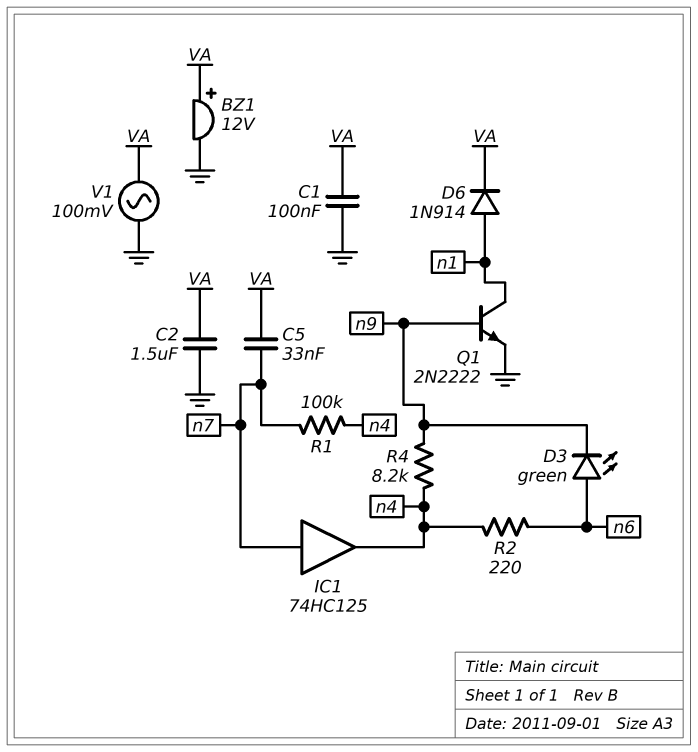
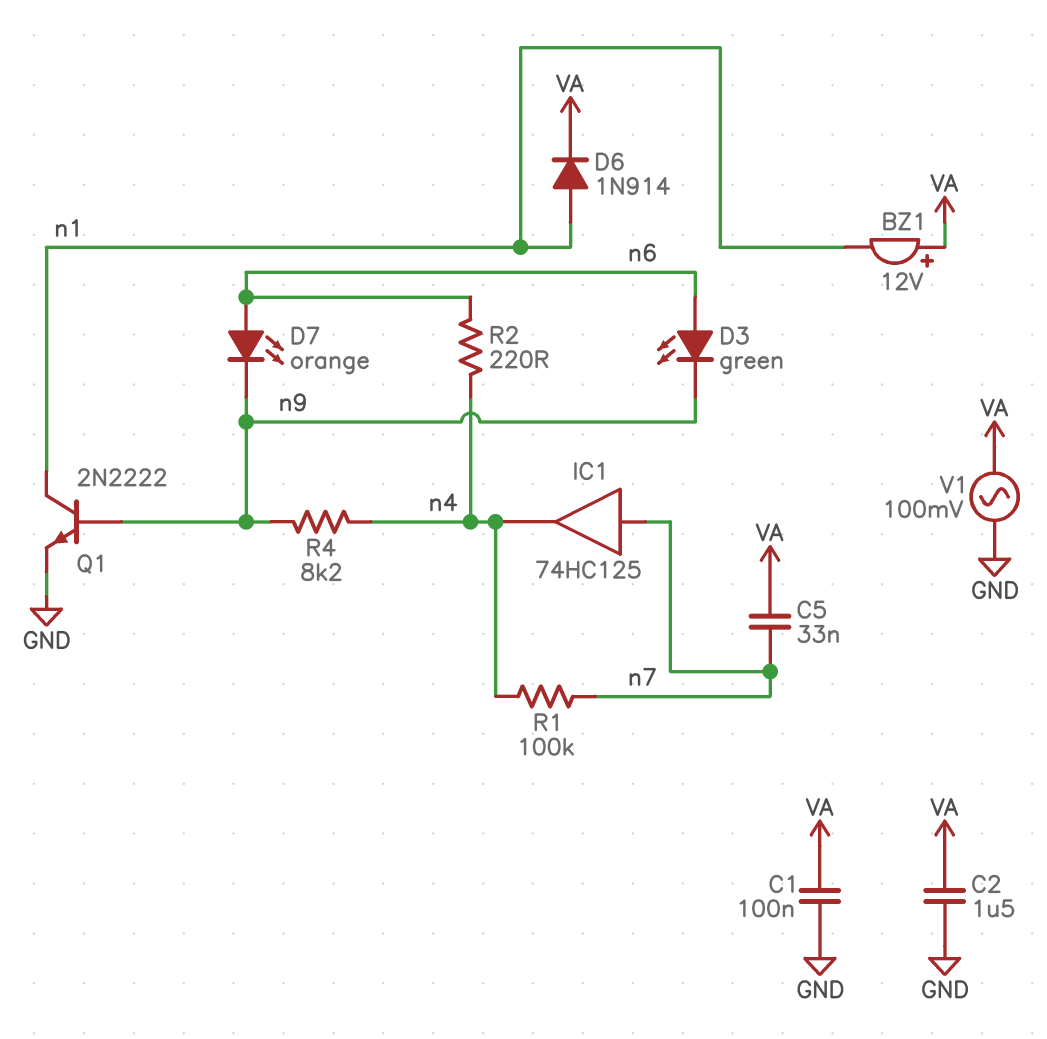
BZ1: buzzer 12V (plus VA, minus GND) -> buzzer 12V (plus VA, minus n1)
D7: none -> LED orange (A n6, K n9)

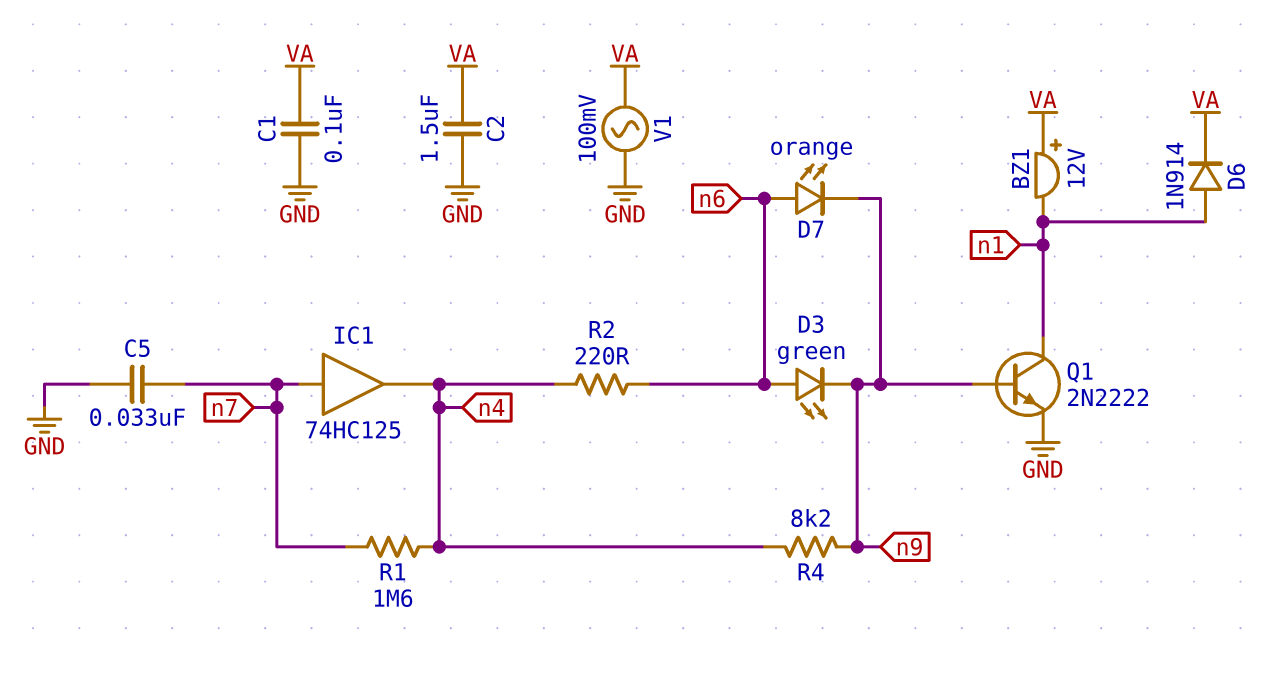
C5: 33nF (VA, n7) -> 33nF (GND, n7)
R1: 100k (n4, n7) -> 1.6M (n4, n7)

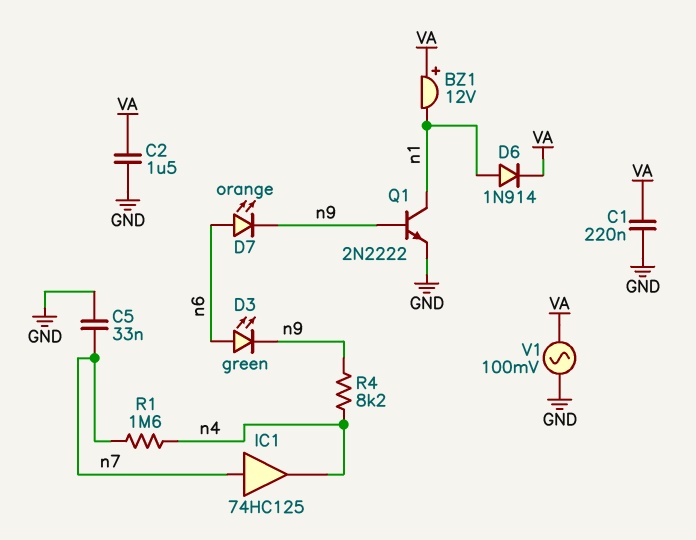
C1: 100nF (GND, VA) -> 220nF (GND, VA)
R2: 220 (n4, n6) -> none

